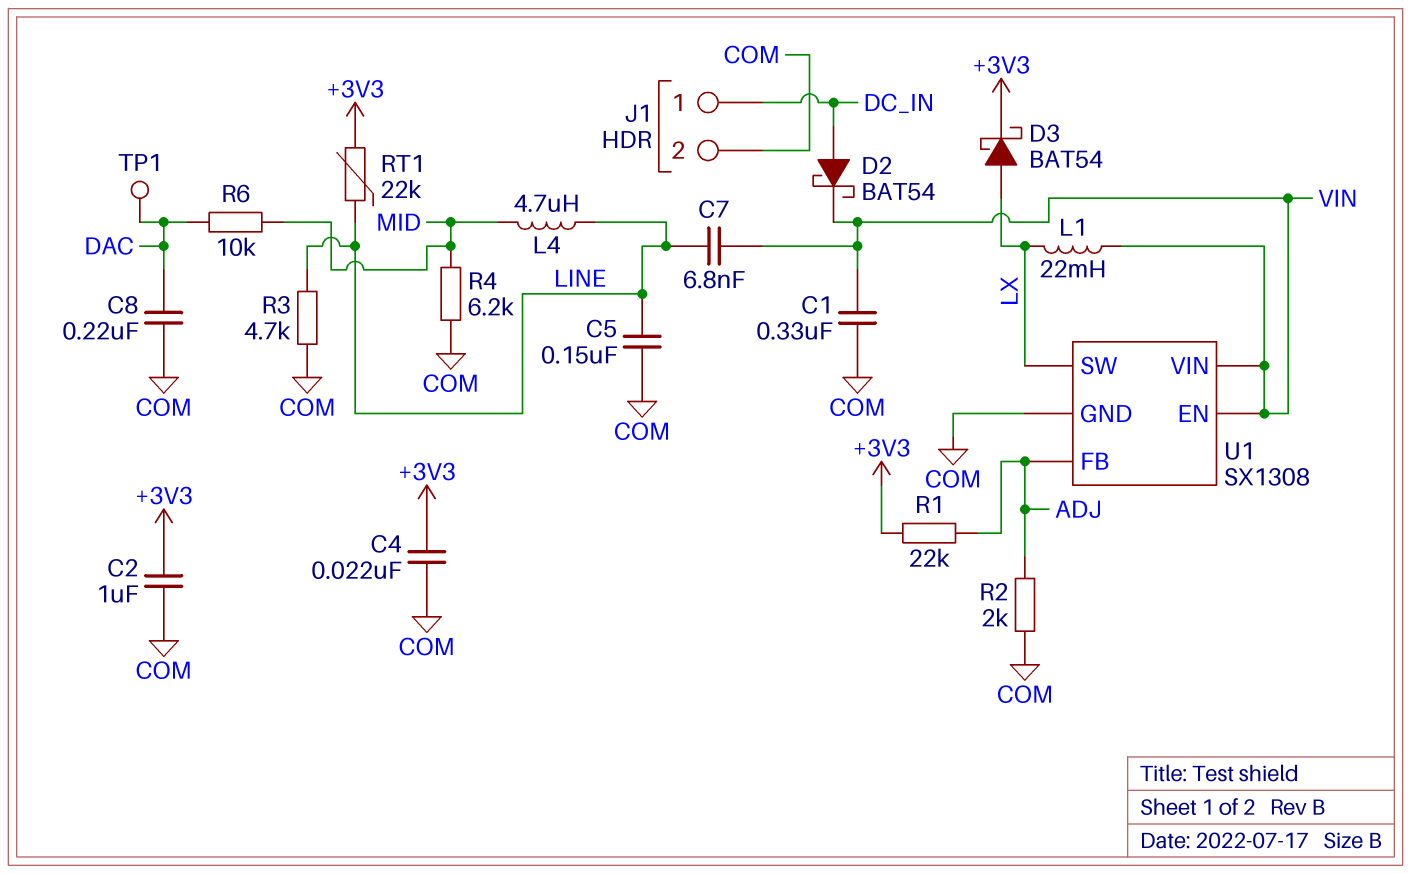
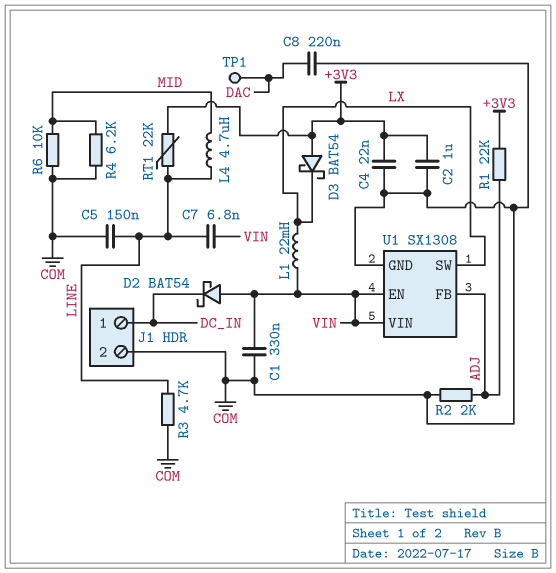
D2: schottky BAT54 (A DC_IN, K VIN) -> schottky BAT54 (A VIN, K DC_IN)
D3: schottky BAT54 (A LX, K +3V3) -> schottky BAT54 (A +3V3, K LX)
R6: 10k (DAC, MID) -> 10k (COM, MID)

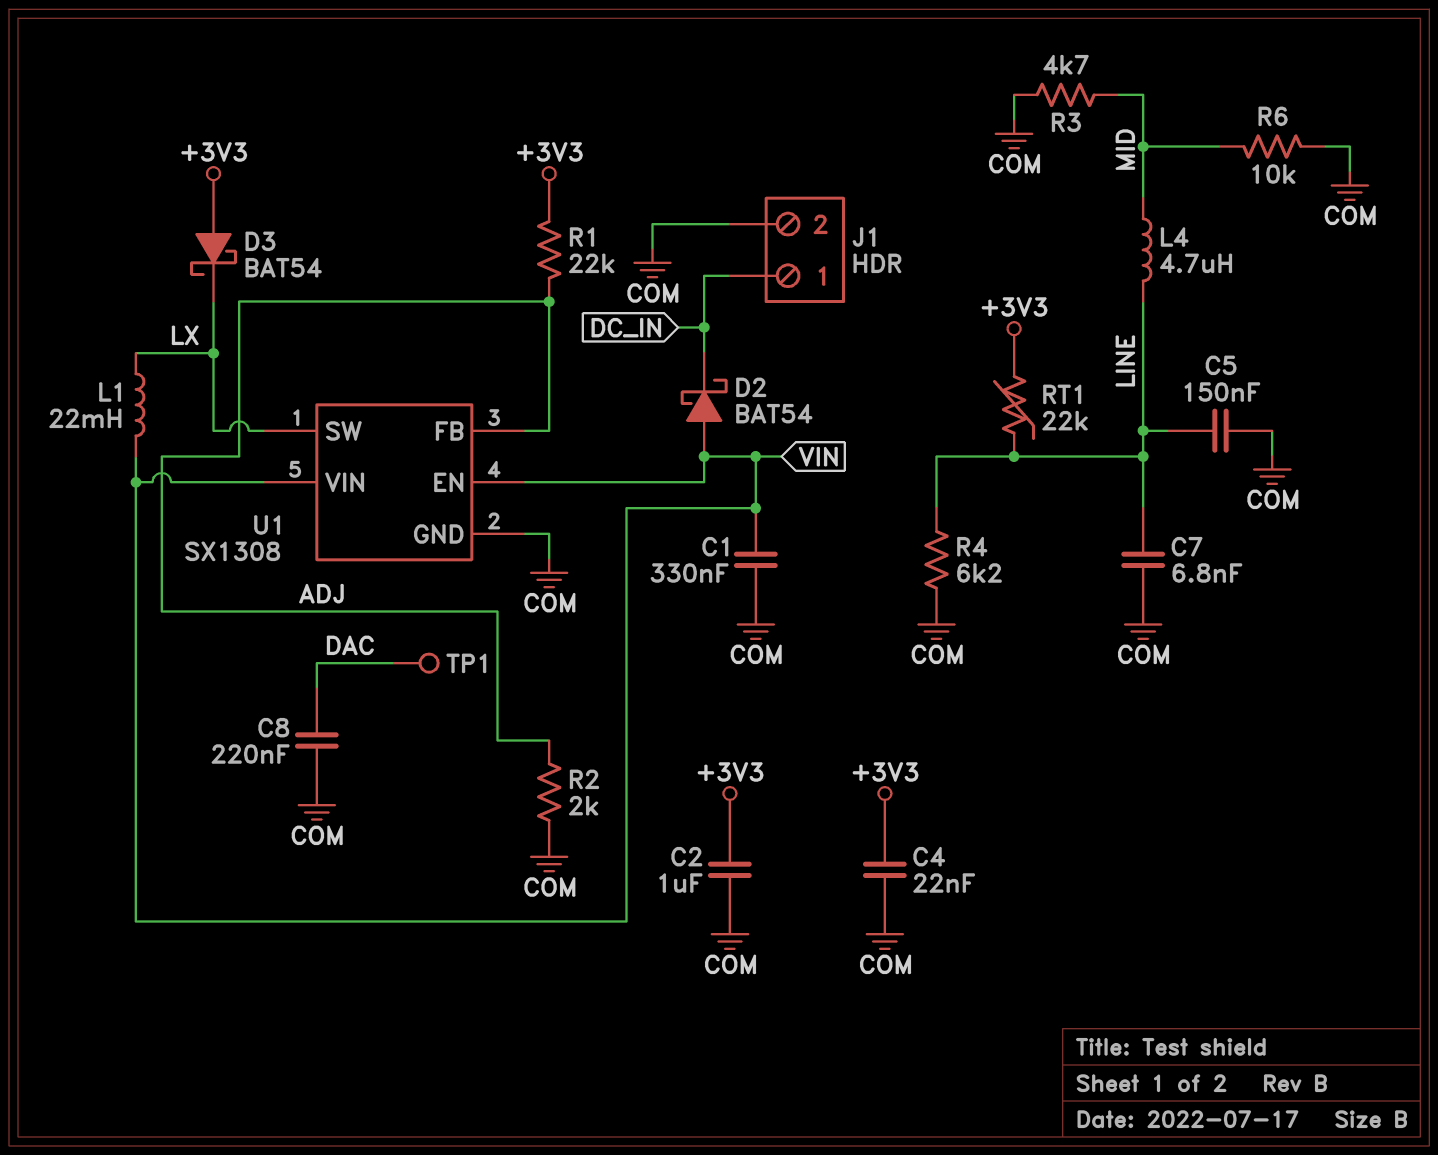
C7: 6.8nF (LINE, VIN) -> 6.8nF (COM, LINE)
R3: 4.7k (COM, LINE) -> 4.7k (COM, MID)
R4: 6.2k (COM, MID) -> 6.2k (COM, LINE)

